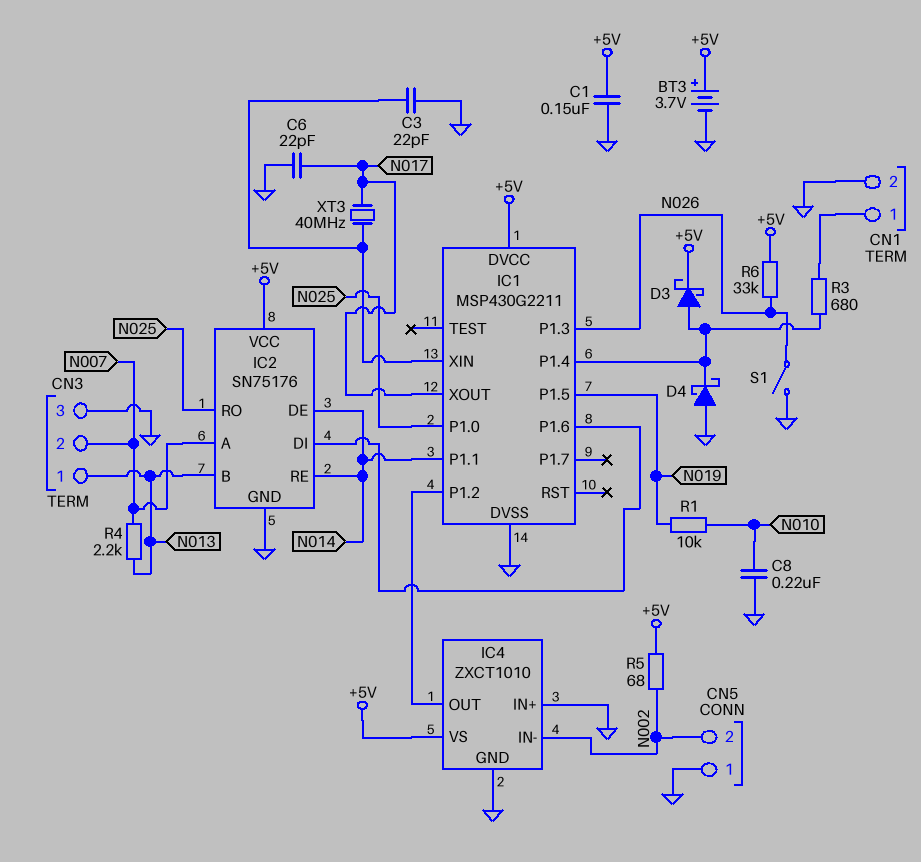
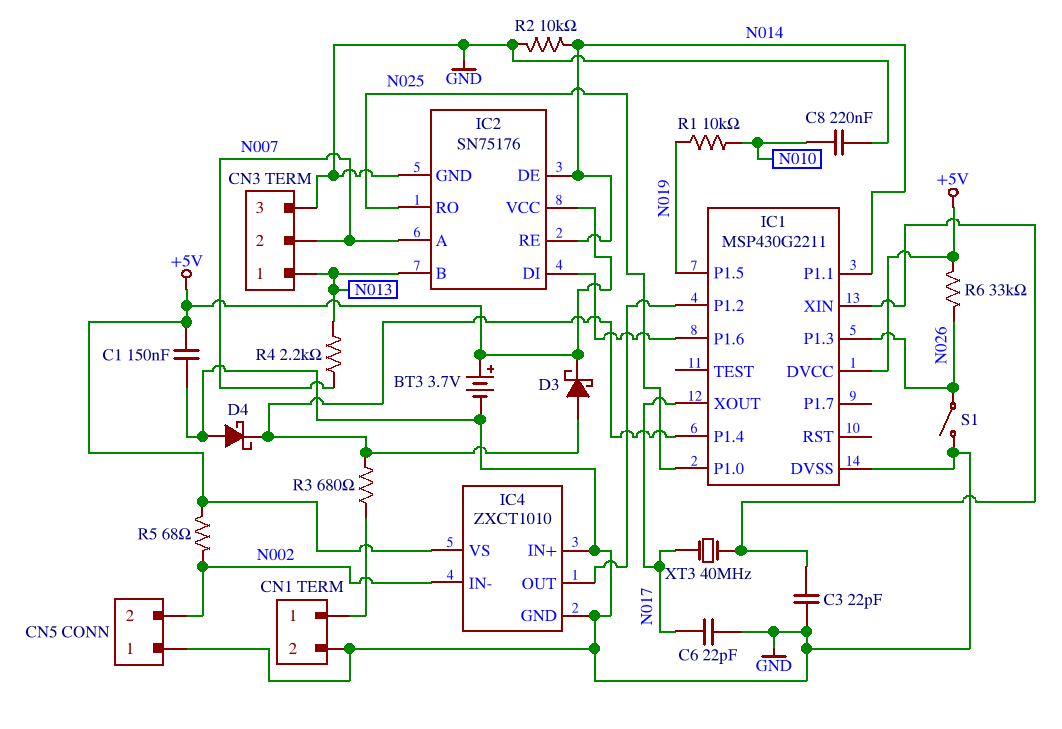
R2: none -> 10k (GND, N014)

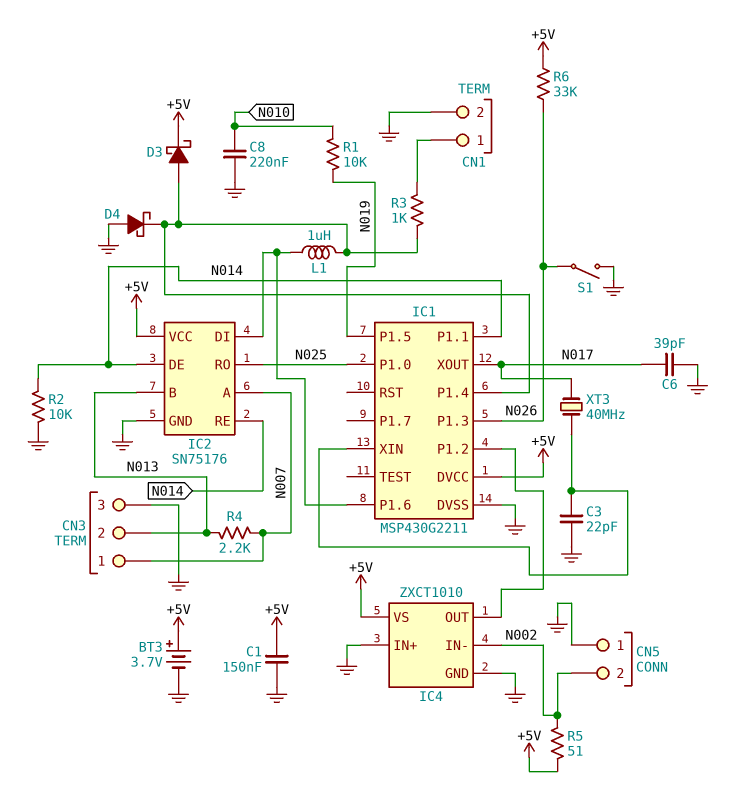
C6: 22pF (GND, N017) -> 39pF (GND, N017)
CN3 pin 1: N013 -> N007
CN3 pin 2: N007 -> N013
L1: none -> 1uH (IC1/P1.4, IC1/P1.6)
R3: 680 (CN1/1, IC1/P1.4) -> 1k (CN1/1, IC1/P1.4)
R5: 68 (+5V, N002) -> 51 (+5V, N002)

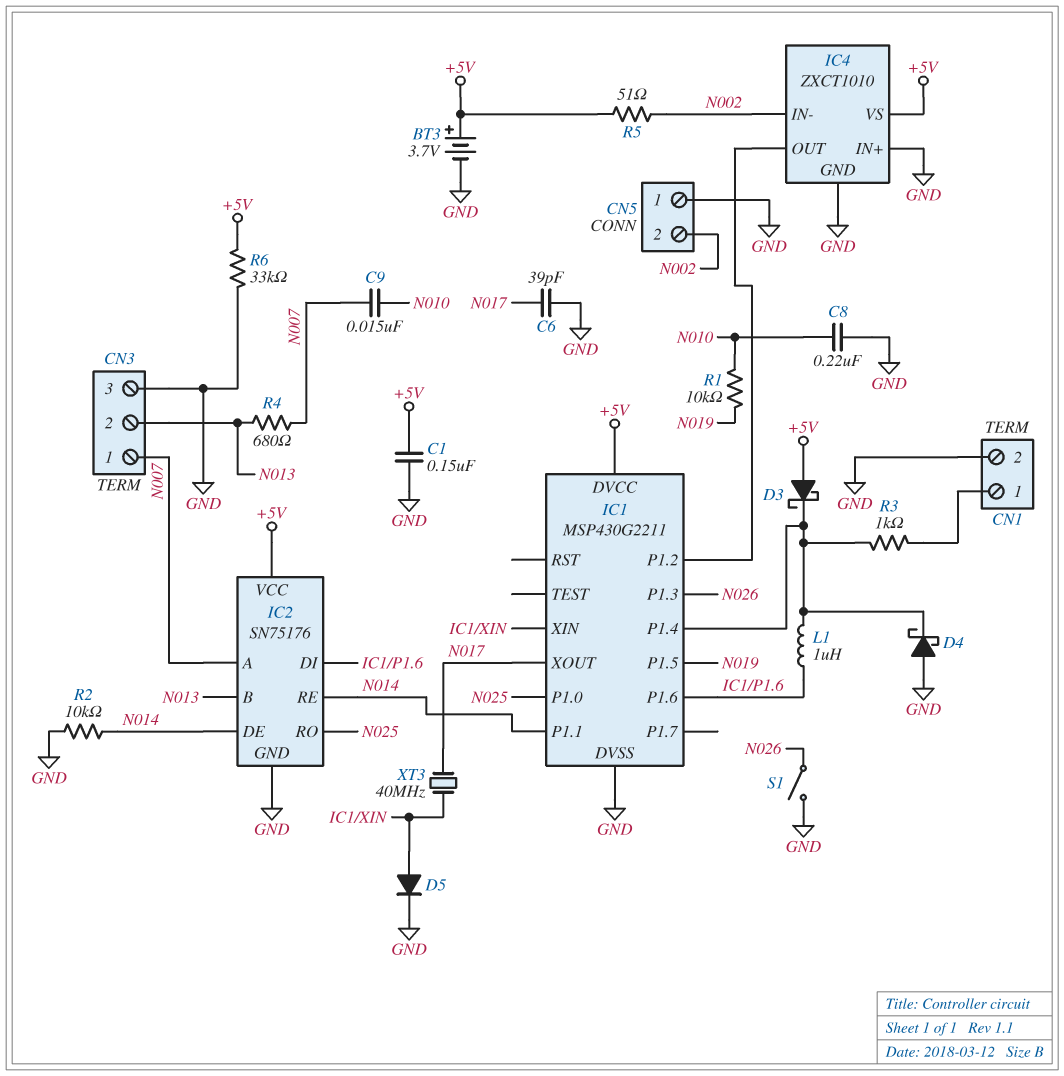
C3: 22pF (GND, IC1/XIN) -> none
C9: none -> 15nF (N007, N010)
D3: schottky (A IC1/P1.4, K +5V) -> schottky (A +5V, K IC1/P1.4)
D5: none -> diode (A IC1/XIN, K GND)
R4: 2.2k (N007, N013) -> 680 (N007, N013)
R6: 33k (+5V, N026) -> 33k (+5V, GND)

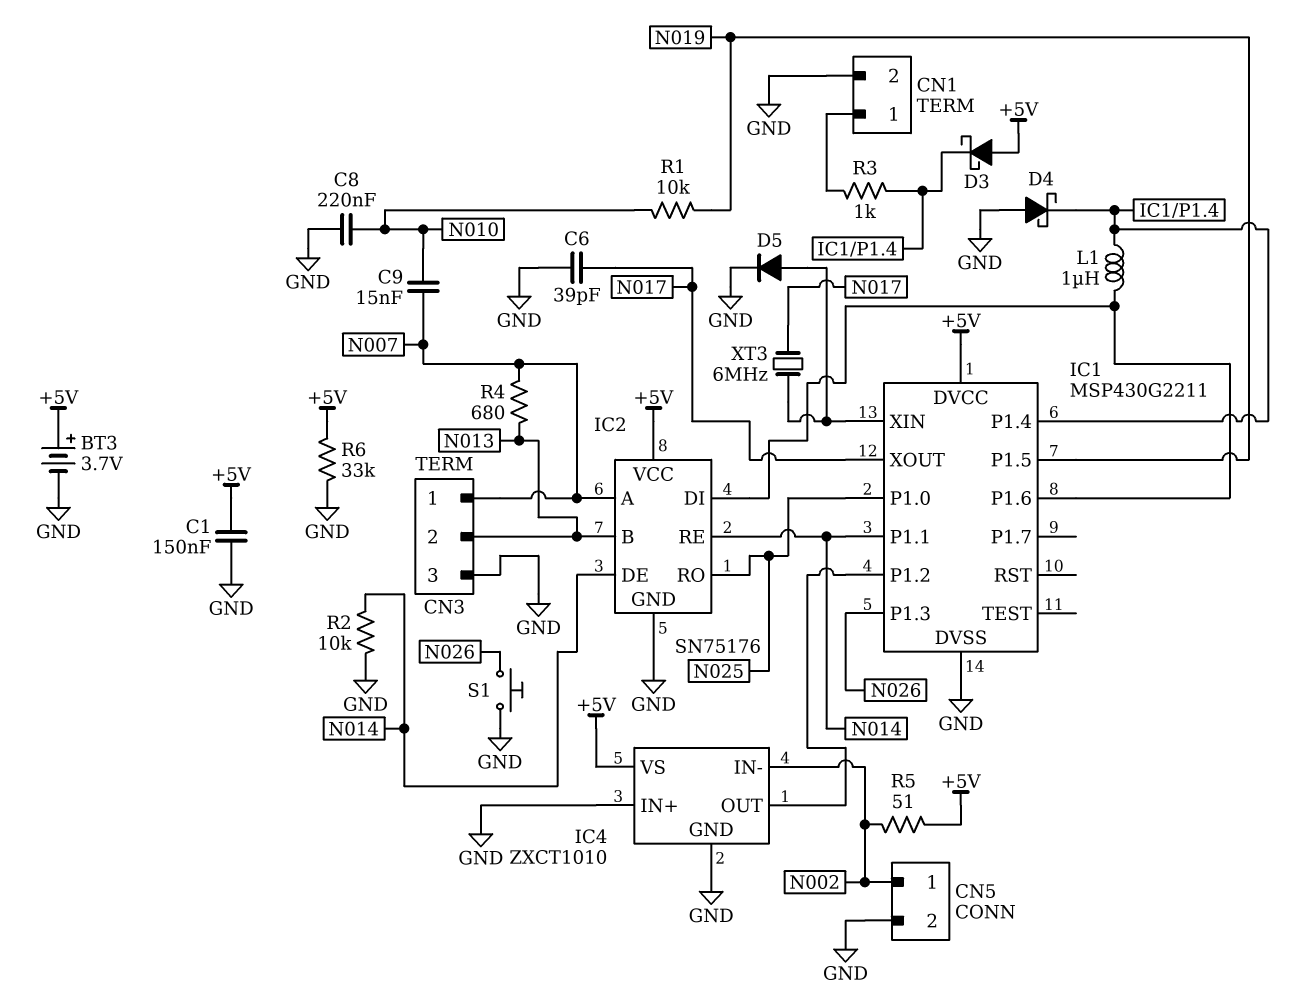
CN5 pin 1: GND -> N002
CN5 pin 2: N002 -> GND
S1: switch (GND, N026) -> button (GND, N026)
XT3: 40MHz (IC1/XIN, N017) -> 6MHz (IC1/XIN, N017)

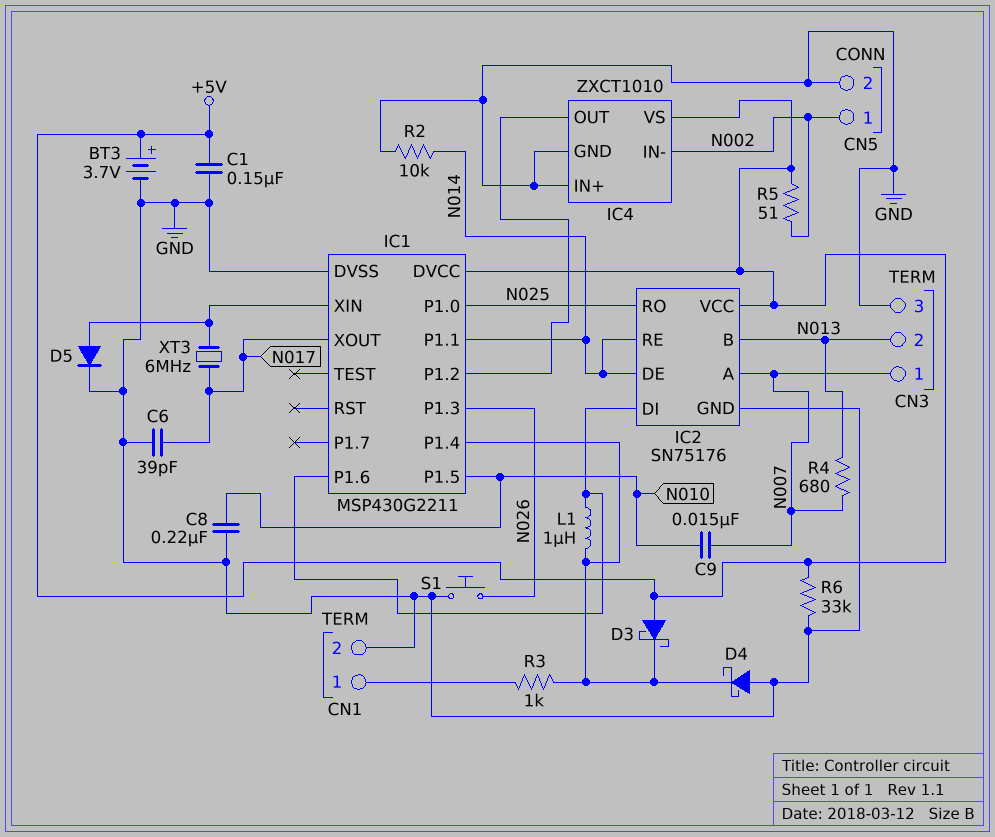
IC1 pin P1.5: N019 -> N010
R1: 10k (N010, N019) -> none

